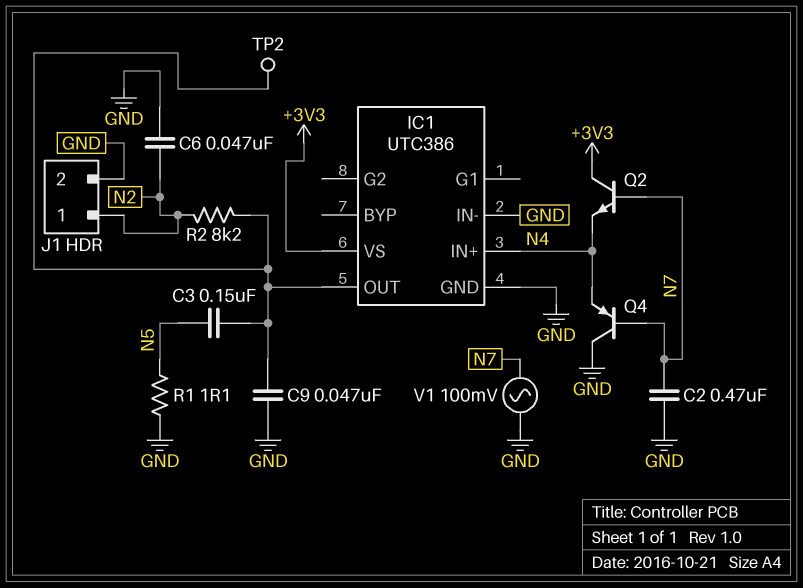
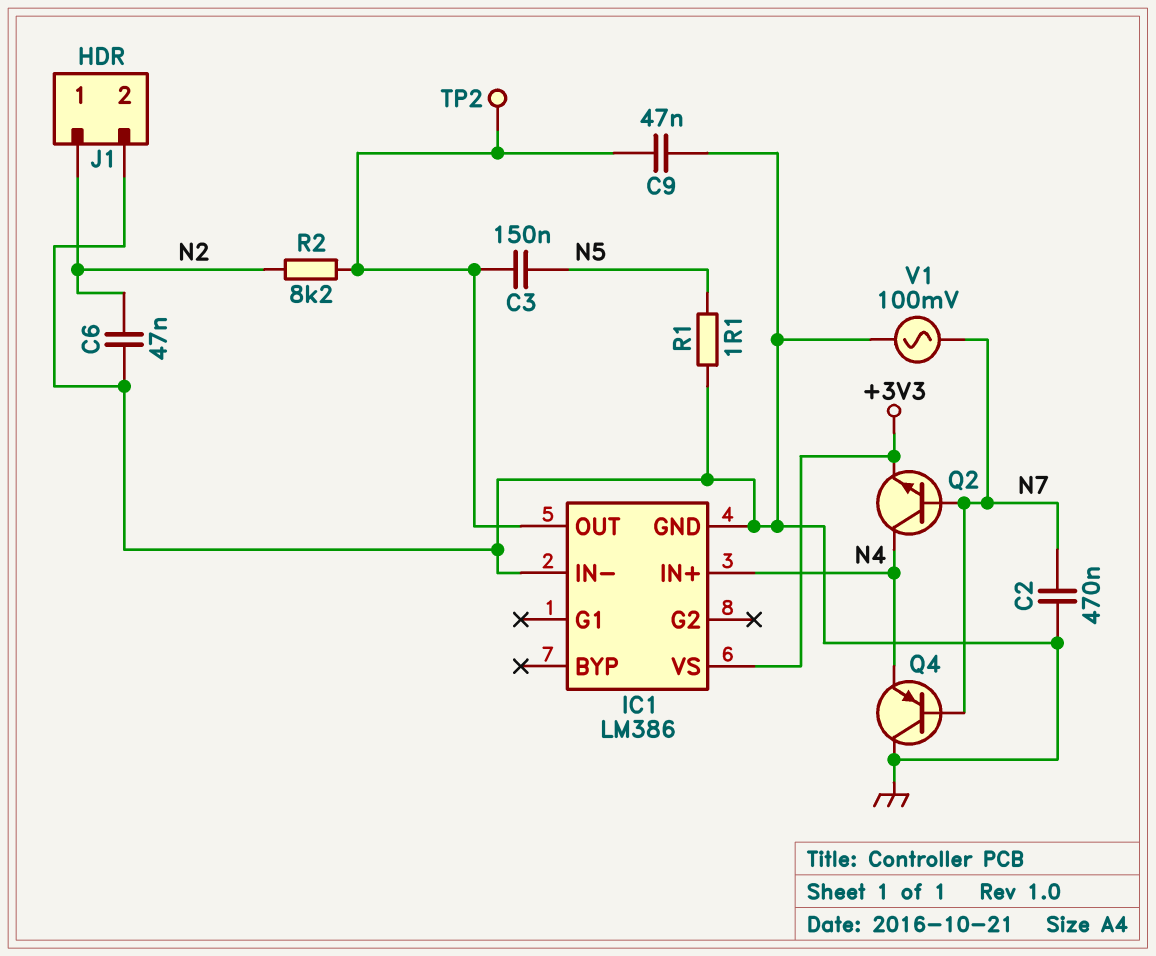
IC1: UTC386 -> LM386
Q2: NPN (B N7, C +3V3, E N4) -> NPN (B N7, C N4, E +3V3)

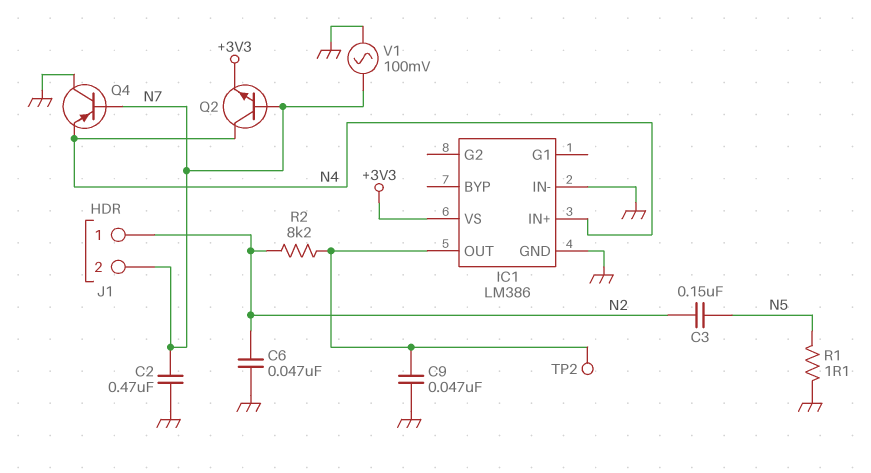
C3: 150nF (IC1/OUT, N5) -> 150nF (N2, N5)
J1 pin 2: GND -> N7

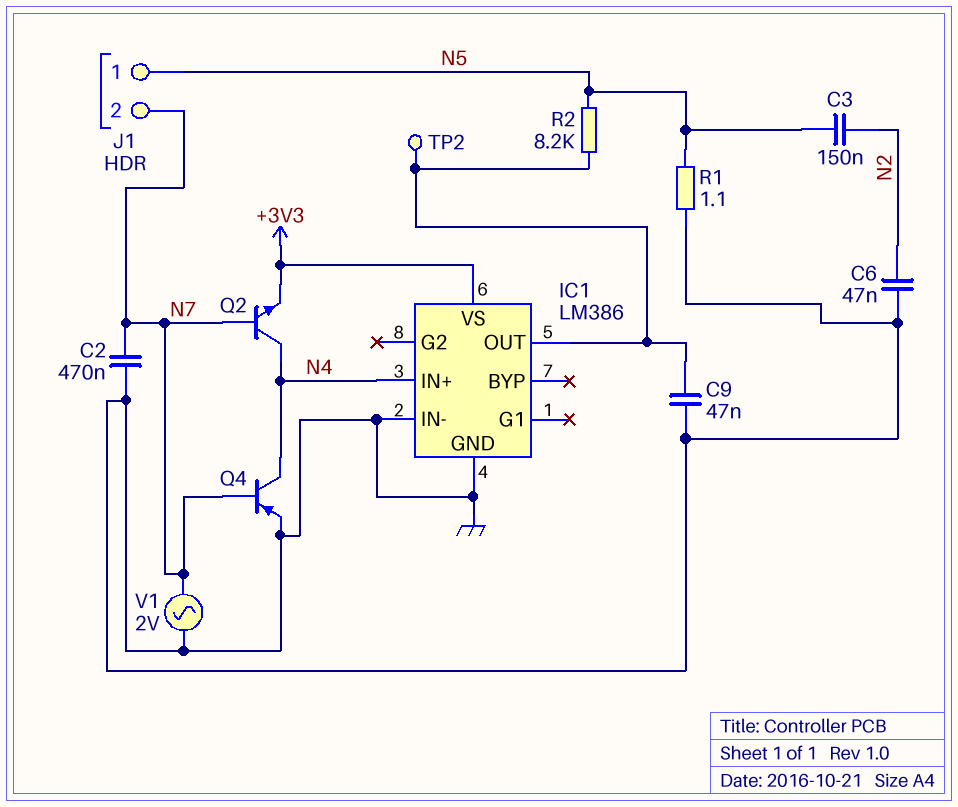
J1 pin 1: N2 -> N5
Q4: PNP (B N7, C GND, E N4) -> PNP (B N7, C N4, E GND)
R2: 8.2k (IC1/OUT, N2) -> 8.2k (IC1/OUT, N5)
V1: AC 100mV (GND, N7) -> AC 2V (GND, N7)

